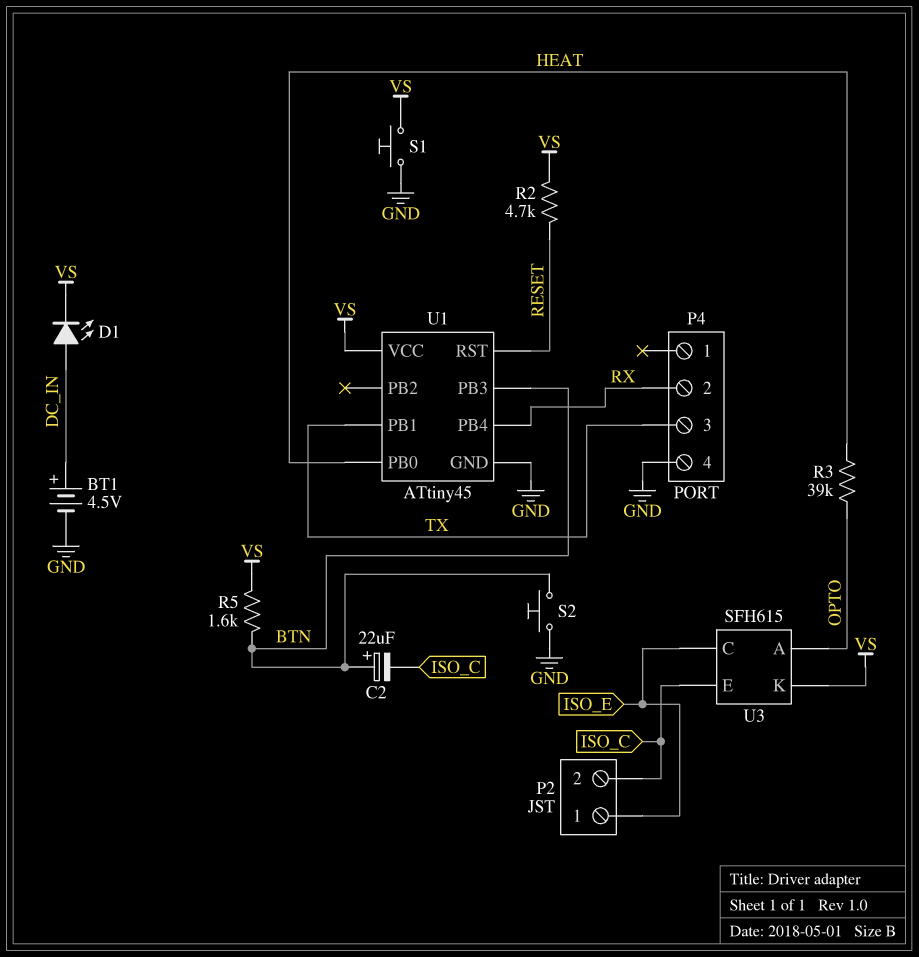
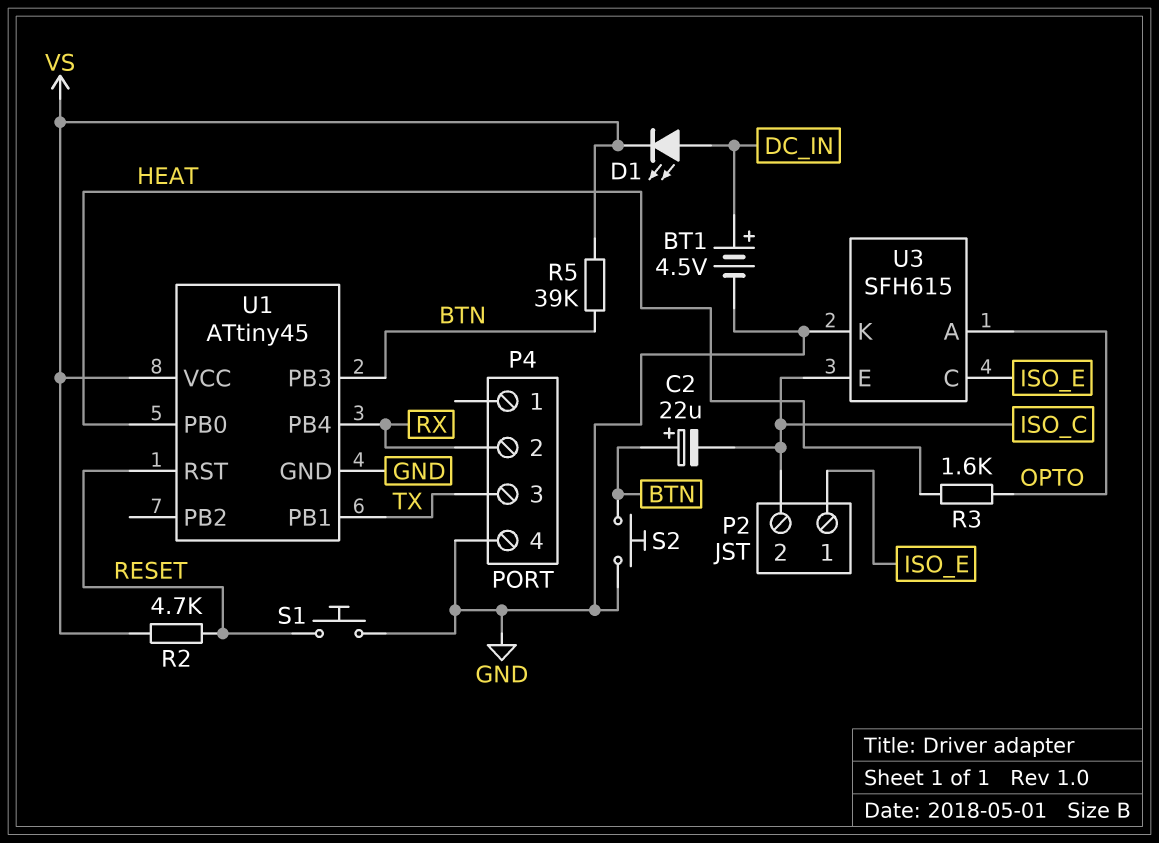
R3: 39k (HEAT, OPTO) -> 1.6k (HEAT, OPTO)
R5: 1.6k (BTN, VS) -> 39k (BTN, VS)
S1: button (GND, VS) -> button (GND, RESET)
U3 pin K: VS -> GND

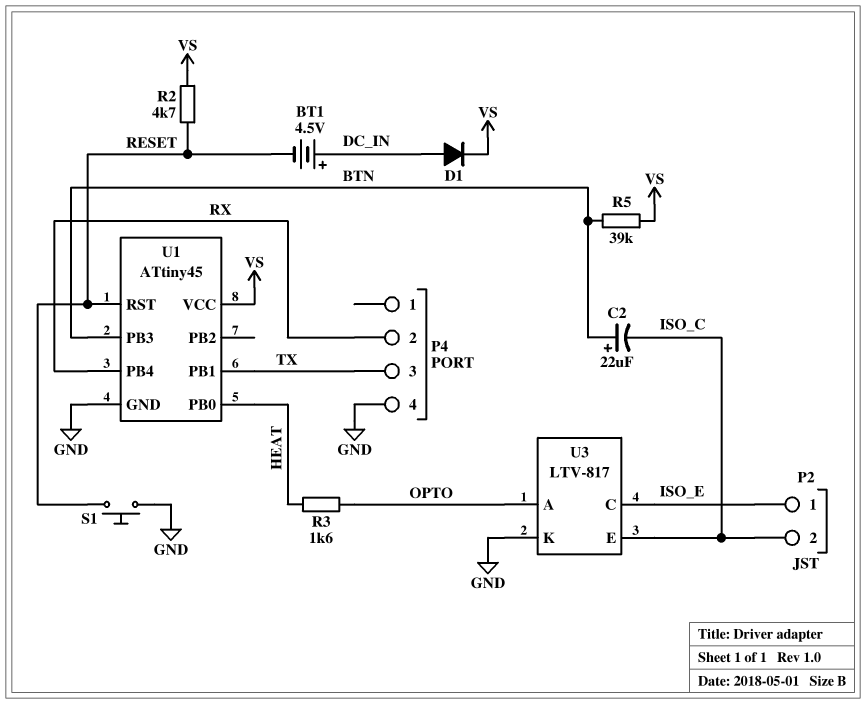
BT1: 4.5V (plus DC_IN, minus GND) -> 4.5V (plus DC_IN, minus RESET)
D1: LED (A DC_IN, K VS) -> diode (A DC_IN, K VS)
S2: button (BTN, GND) -> none
U3: SFH615 -> LTV-817

